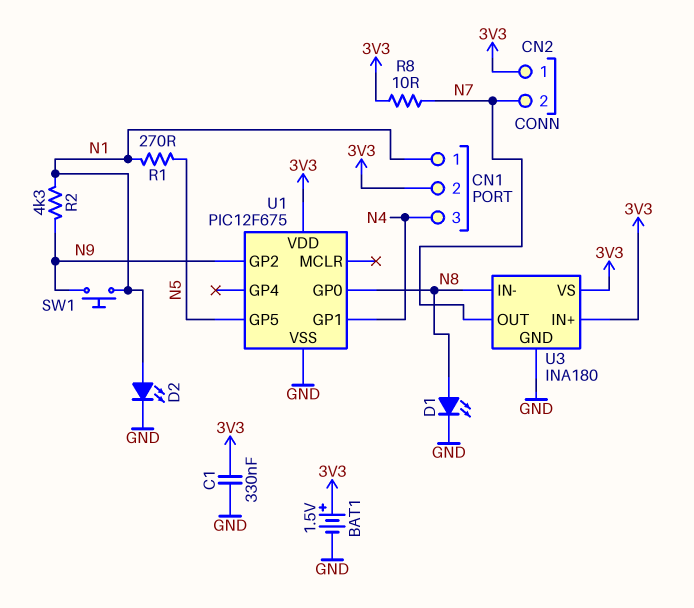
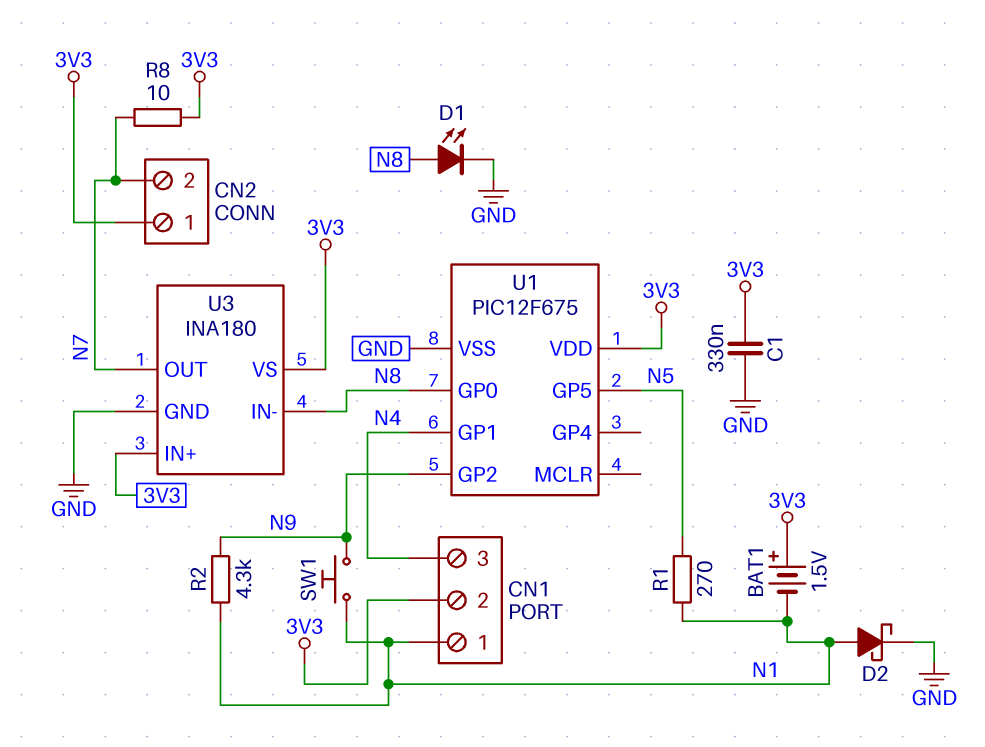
BAT1: 1.5V (plus 3V3, minus GND) -> 1.5V (plus 3V3, minus N1)
D2: LED (A N1, K GND) -> schottky (A N1, K GND)

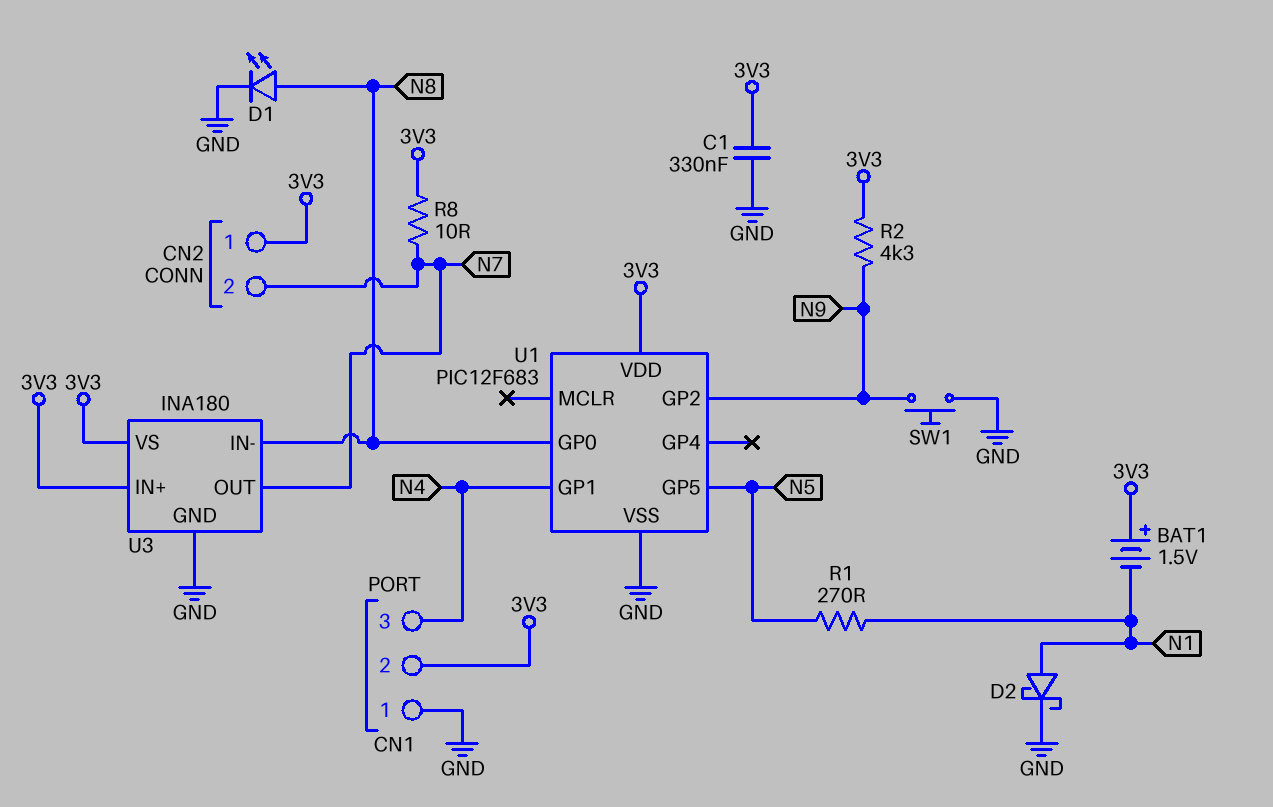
CN1 pin 1: N1 -> GND
R2: 4.3k (N1, N9) -> 4.3k (3V3, N9)
SW1: button (N1, N9) -> button (GND, N9)
U1: PIC12F675 -> PIC12F683

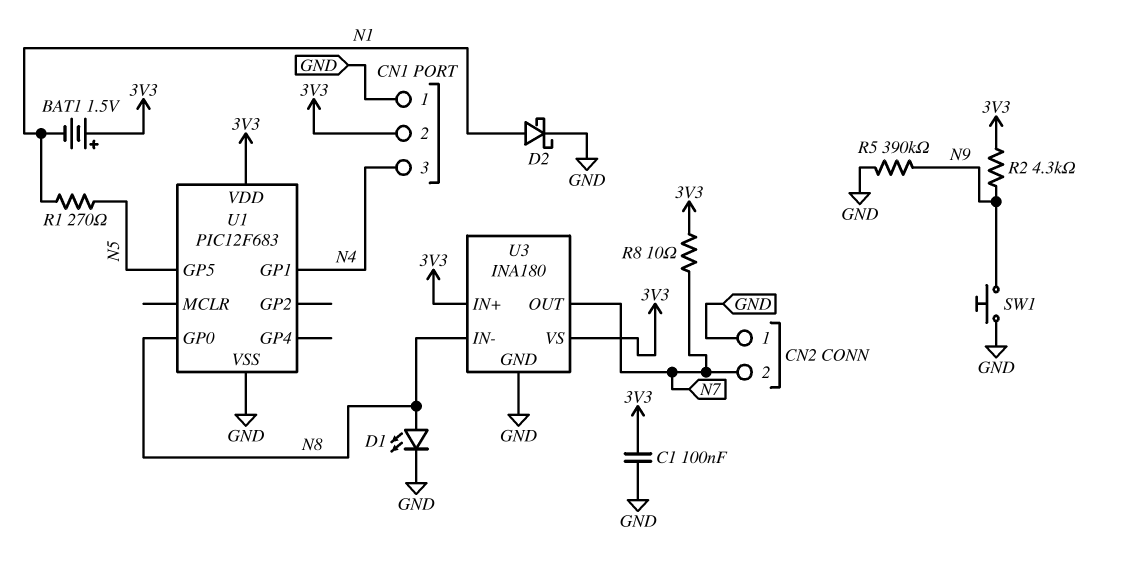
C1: 330nF (3V3, GND) -> 100nF (3V3, GND)
CN2 pin 1: 3V3 -> GND
R5: none -> 390k (GND, N9)
U1 pin GP2: N9 -> none

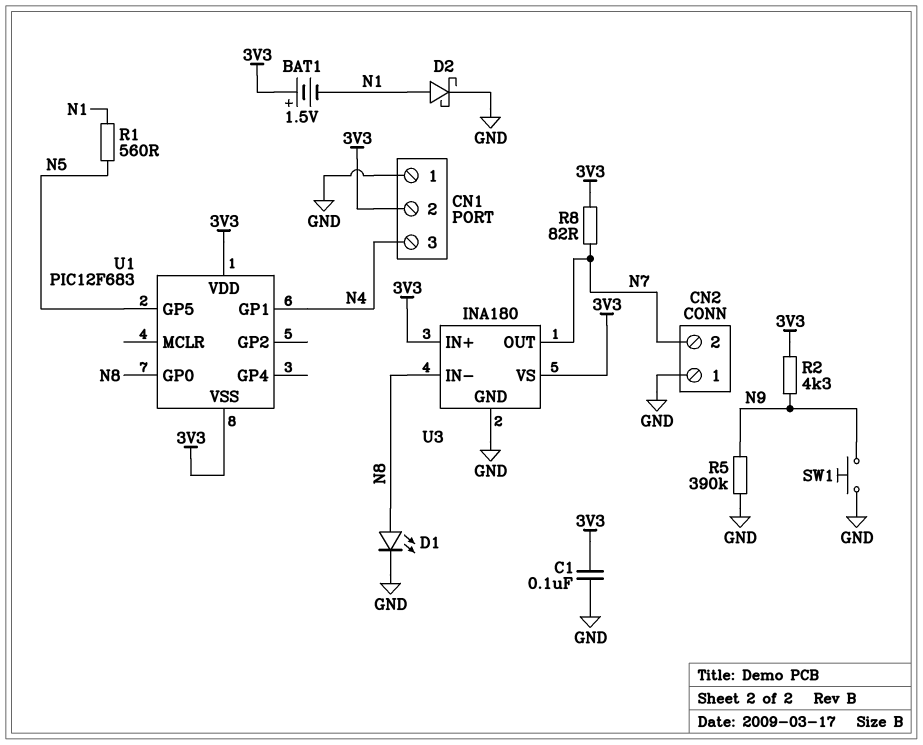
R1: 270 (N1, N5) -> 560 (N1, N5)
R8: 10 (3V3, N7) -> 82 (3V3, N7)
U1 pin VSS: GND -> 3V3

